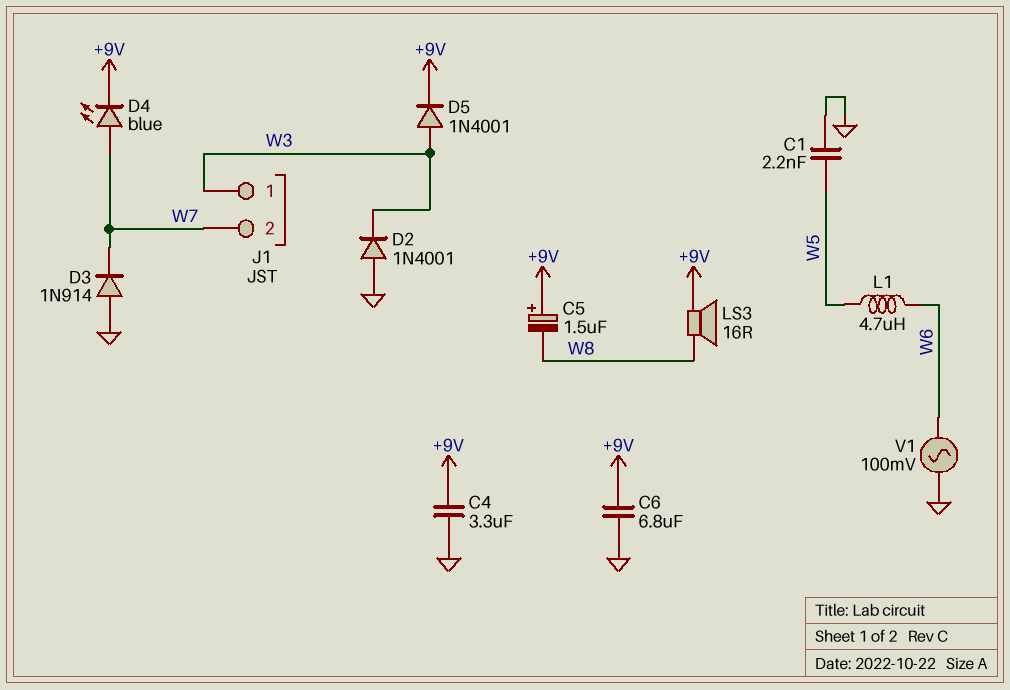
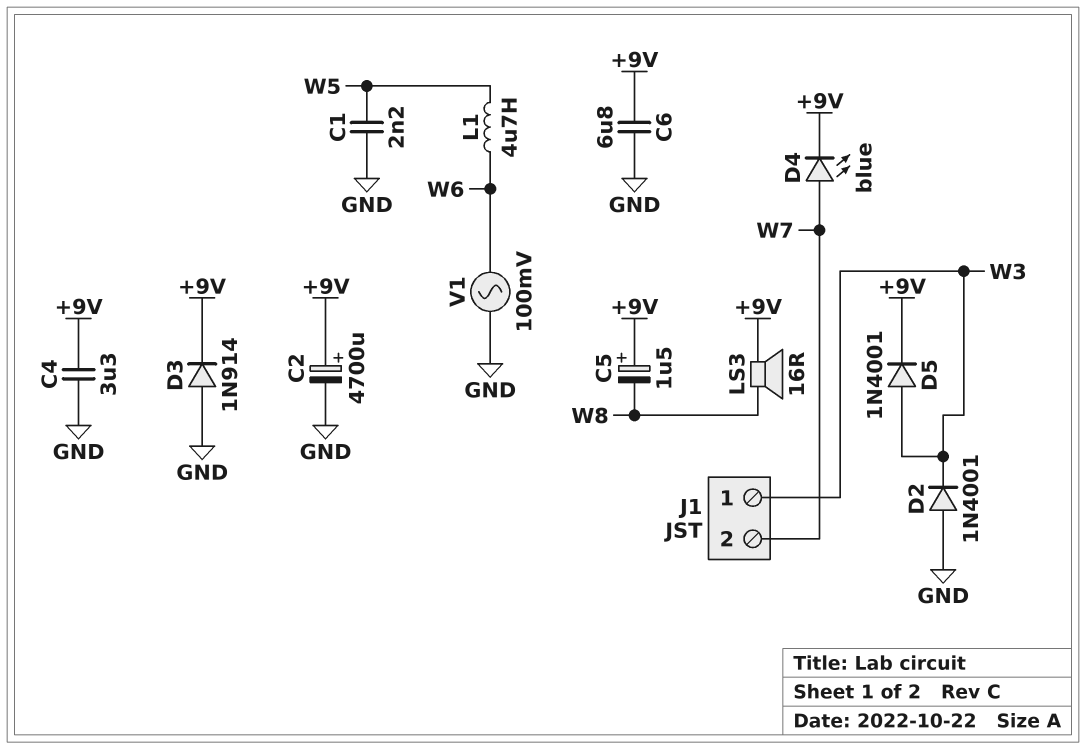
C2: none -> 4700uF (plus +9V, minus GND)
D3: diode 1N914 (A GND, K W7) -> diode 1N914 (A GND, K +9V)

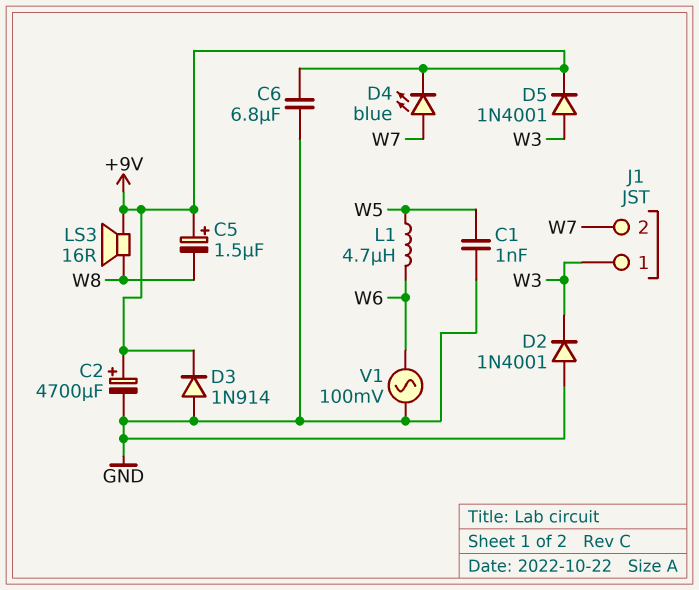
C1: 2.2nF (GND, W5) -> 1nF (GND, W5)
C4: 3.3uF (+9V, GND) -> none

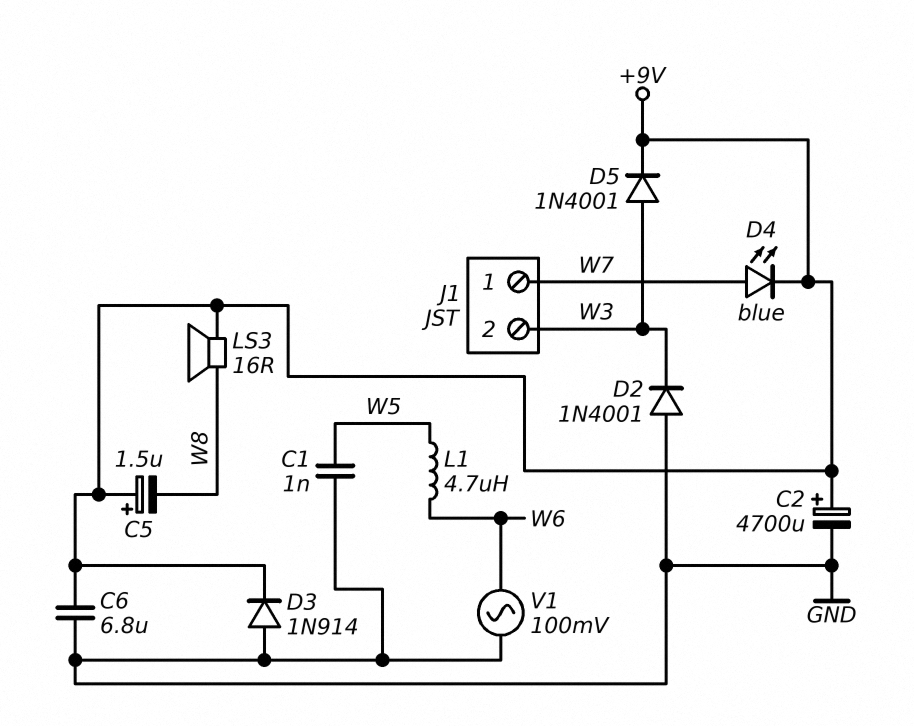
J1 pin 1: W3 -> W7
J1 pin 2: W7 -> W3

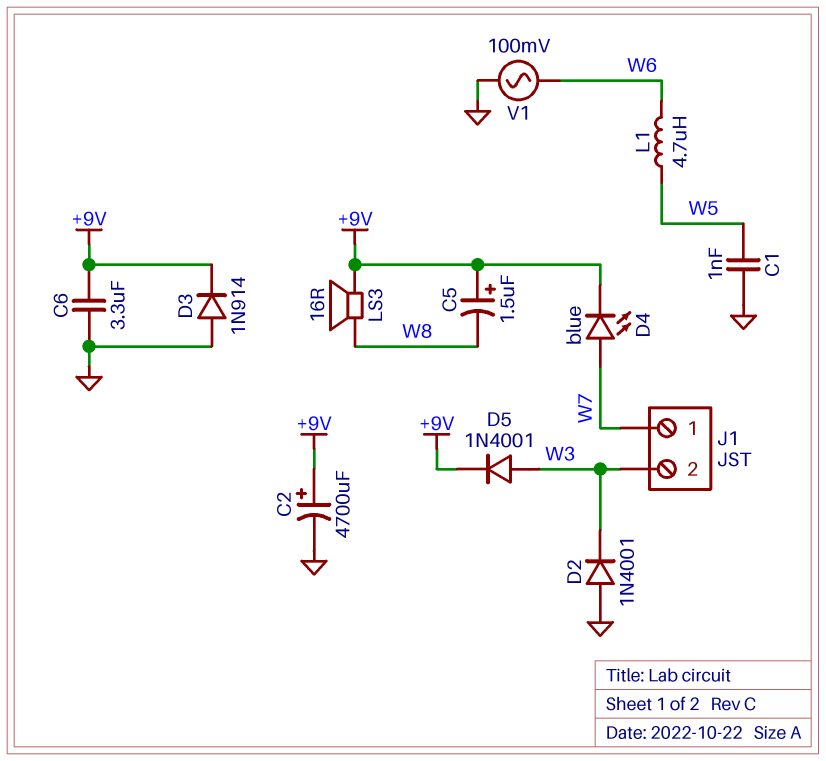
C6: 6.8uF (+9V, GND) -> 3.3uF (+9V, GND)

